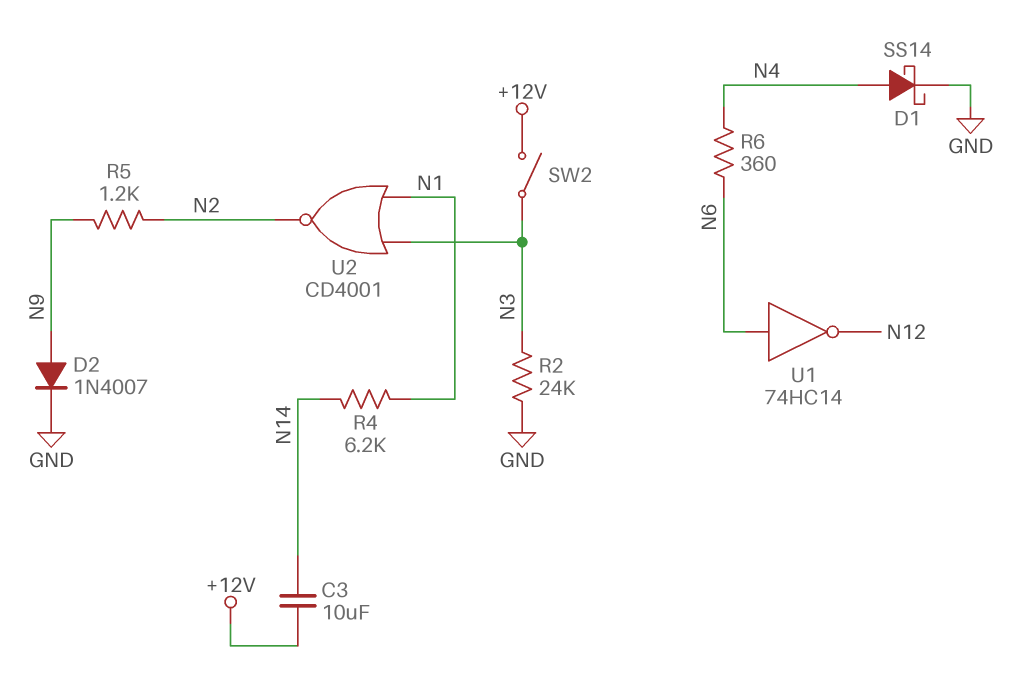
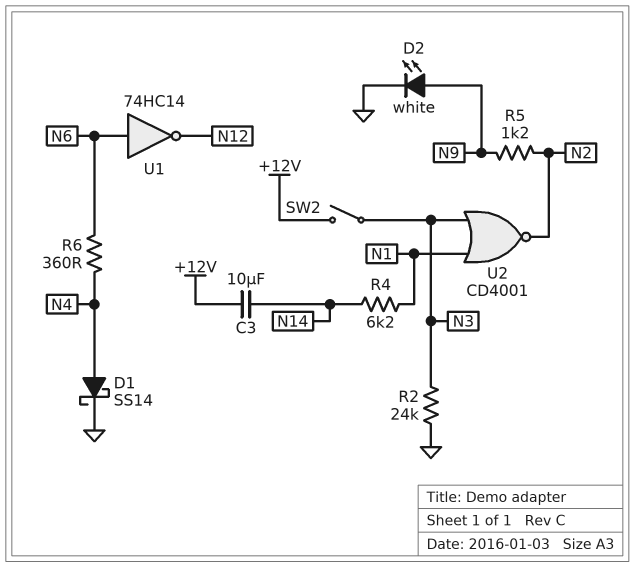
D2: diode 1N4007 (A N9, K GND) -> LED white (A N9, K GND)

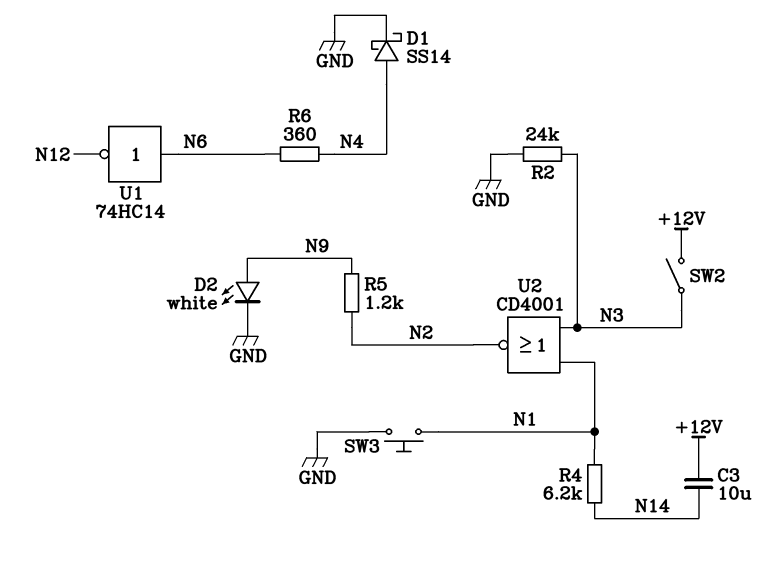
SW3: none -> button (GND, N1)

